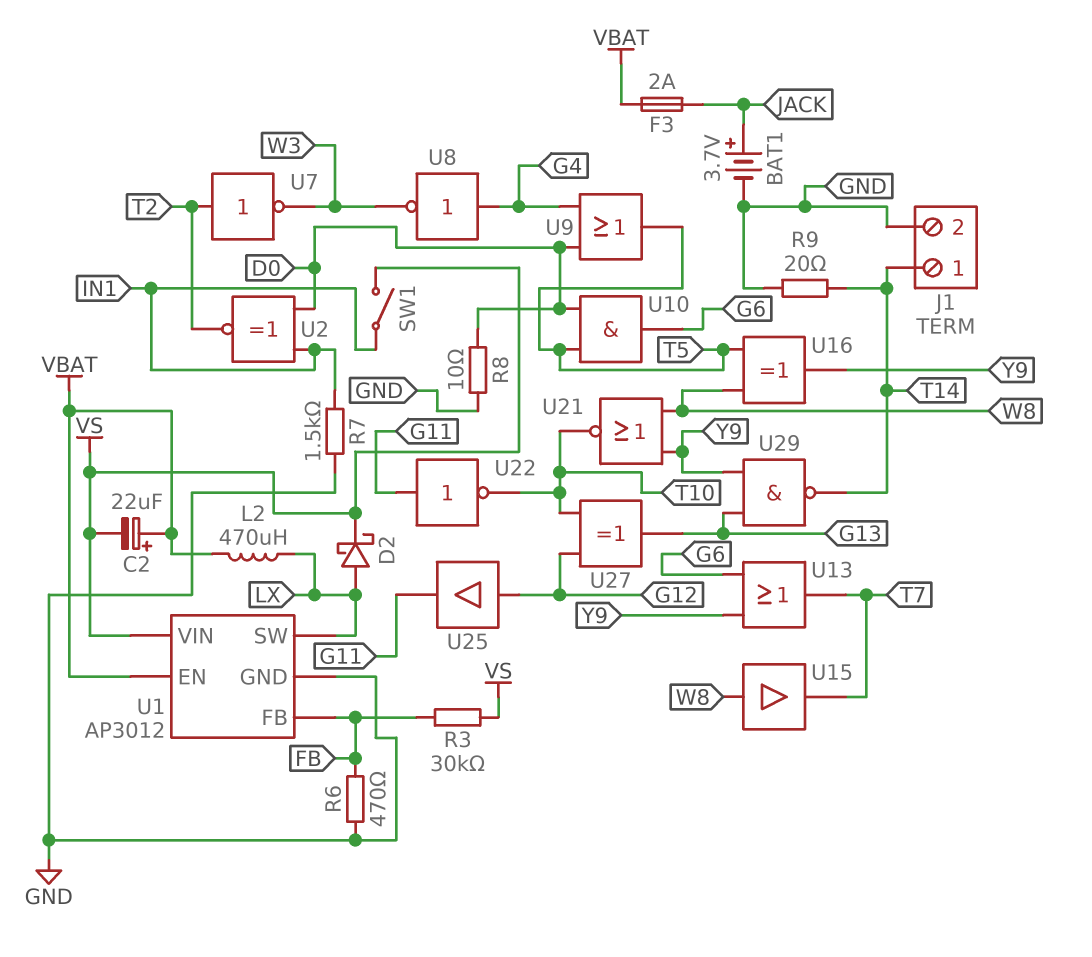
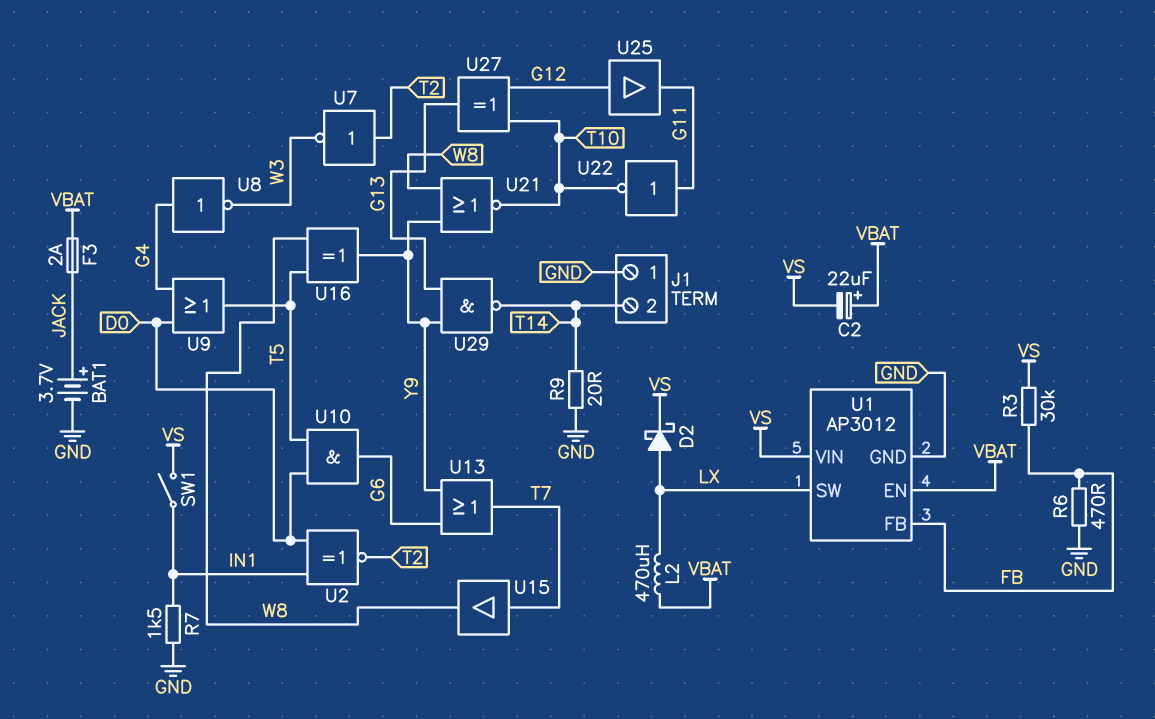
J1 pin 1: T14 -> GND
J1 pin 2: GND -> T14
R8: 10 (D0, GND) -> none
U15: buffer (in W8, out T7) -> buffer (in T7, out W8)

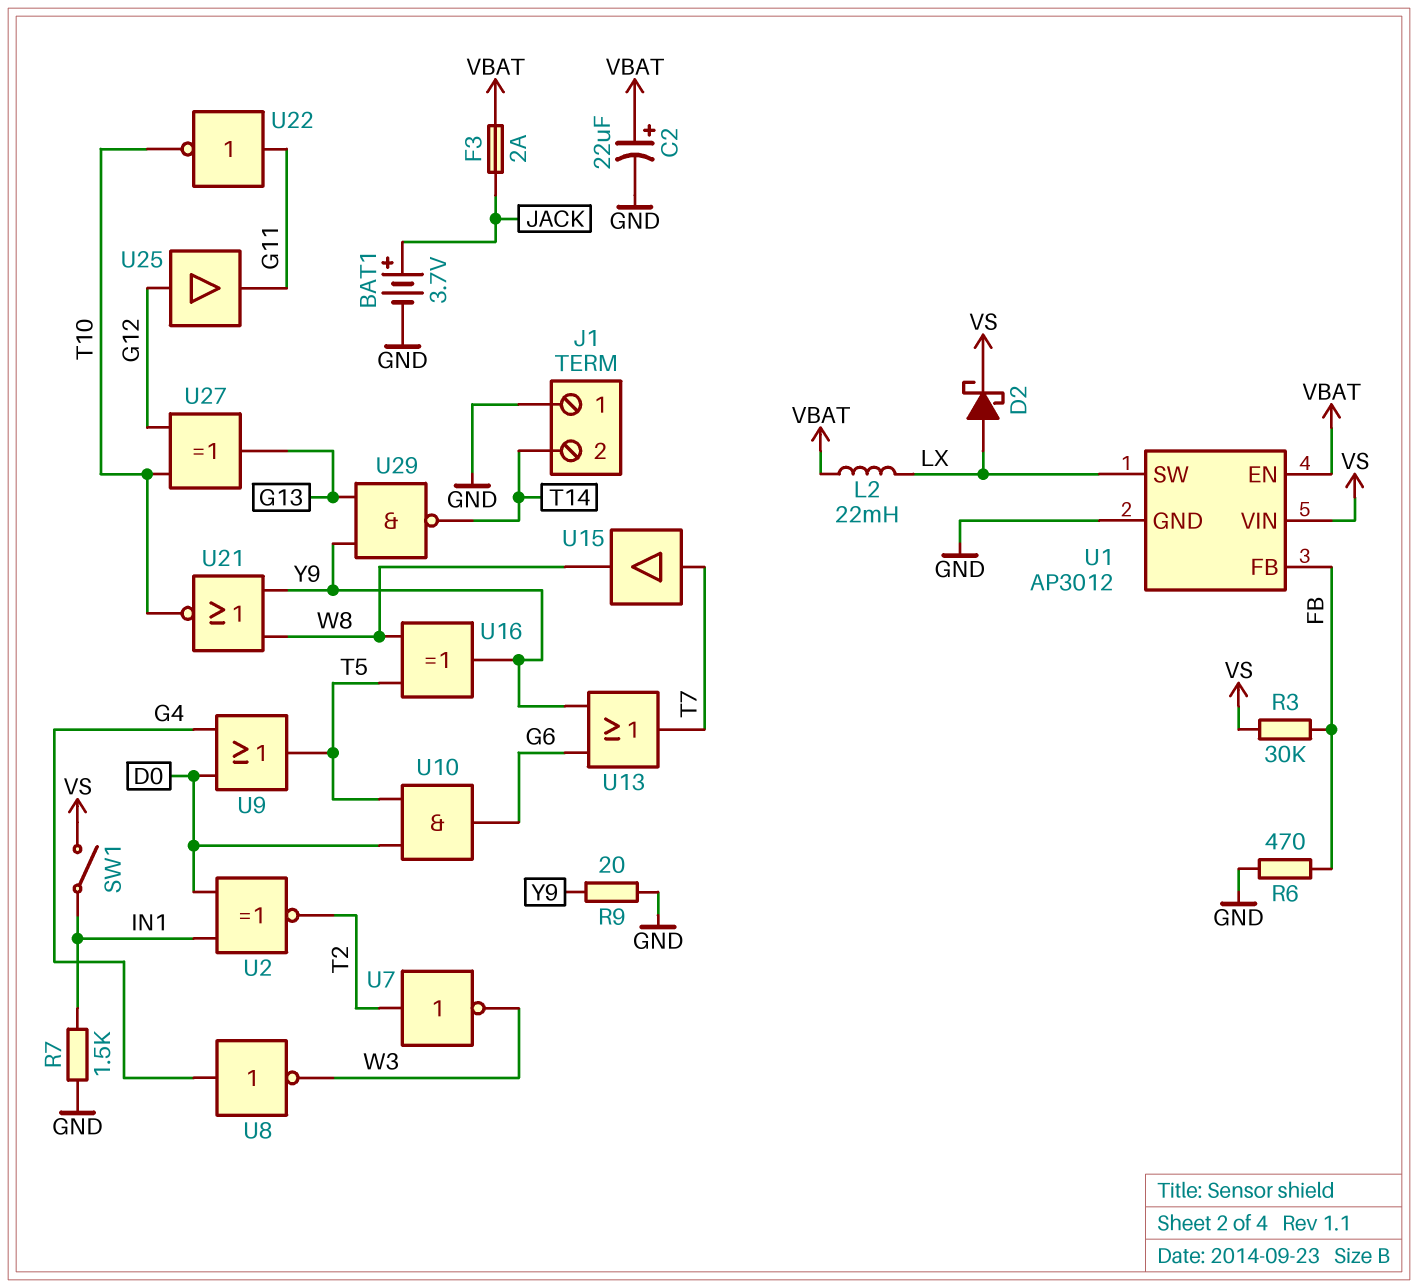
C2: 22uF (plus VBAT, minus VS) -> 22uF (plus VBAT, minus GND)
L2: 470uH (LX, VBAT) -> 22mH (LX, VBAT)
R9: 20 (GND, T14) -> 20 (GND, Y9)

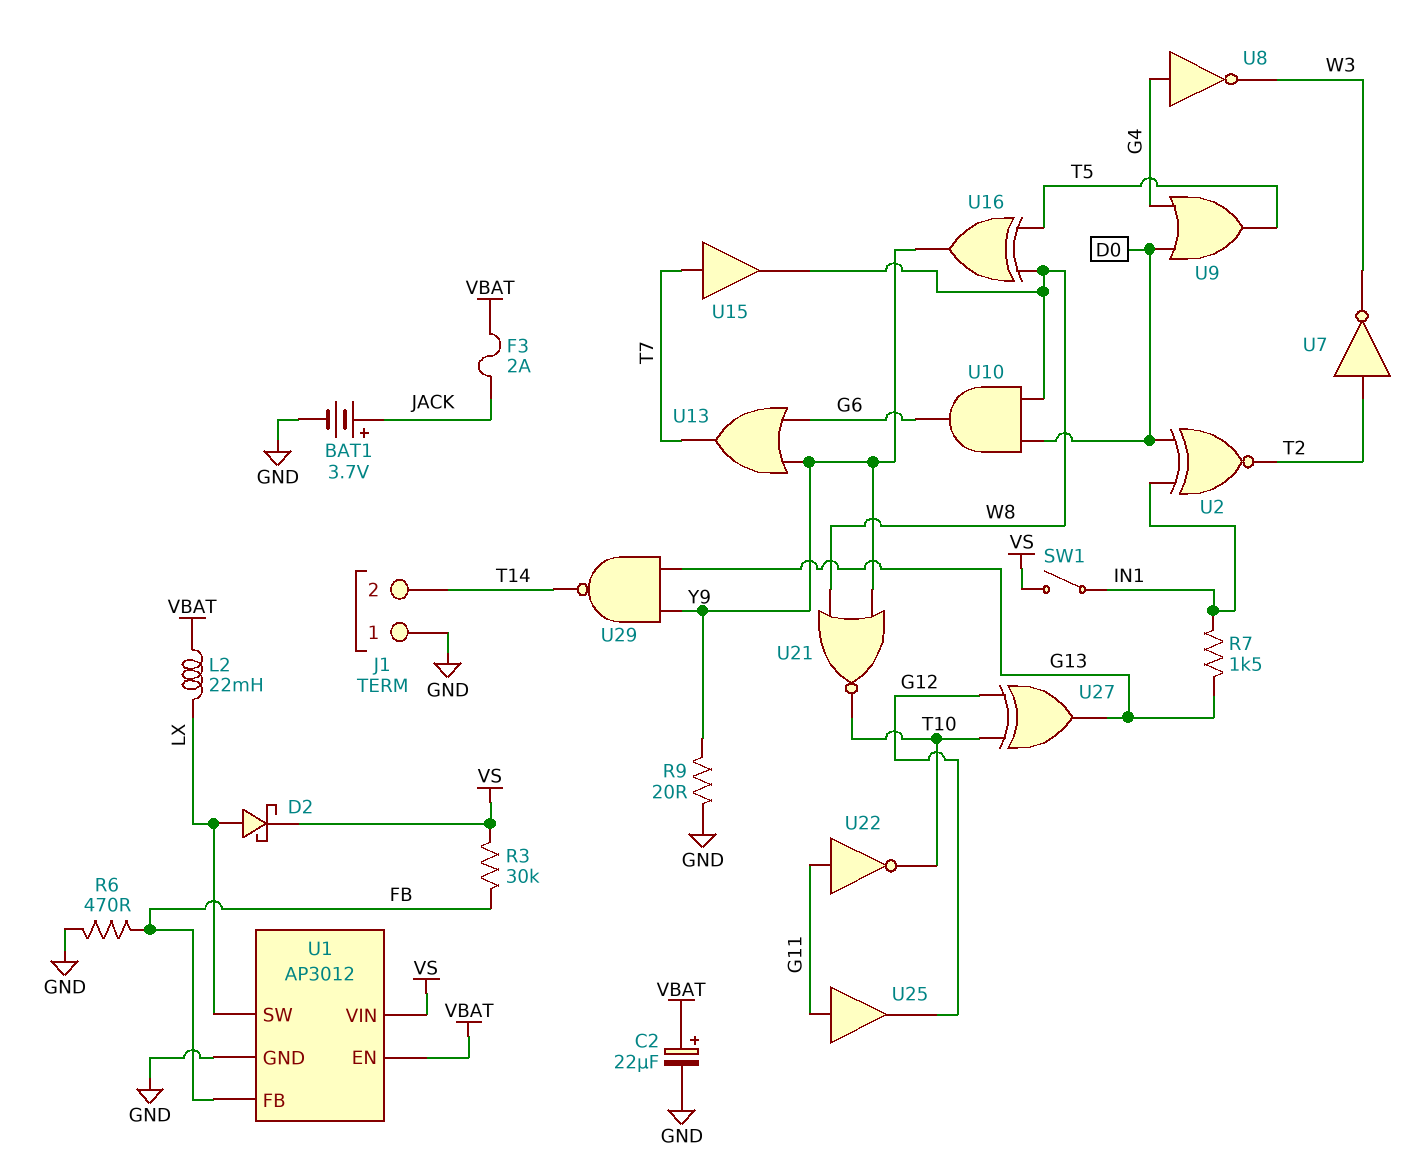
R7: 1.5k (GND, IN1) -> 1.5k (G13, IN1)
U10: AND (in D0, in T5, out G6) -> AND (in D0, in W8, out G6)
U25: buffer (in G12, out G11) -> buffer (in G11, out G12)

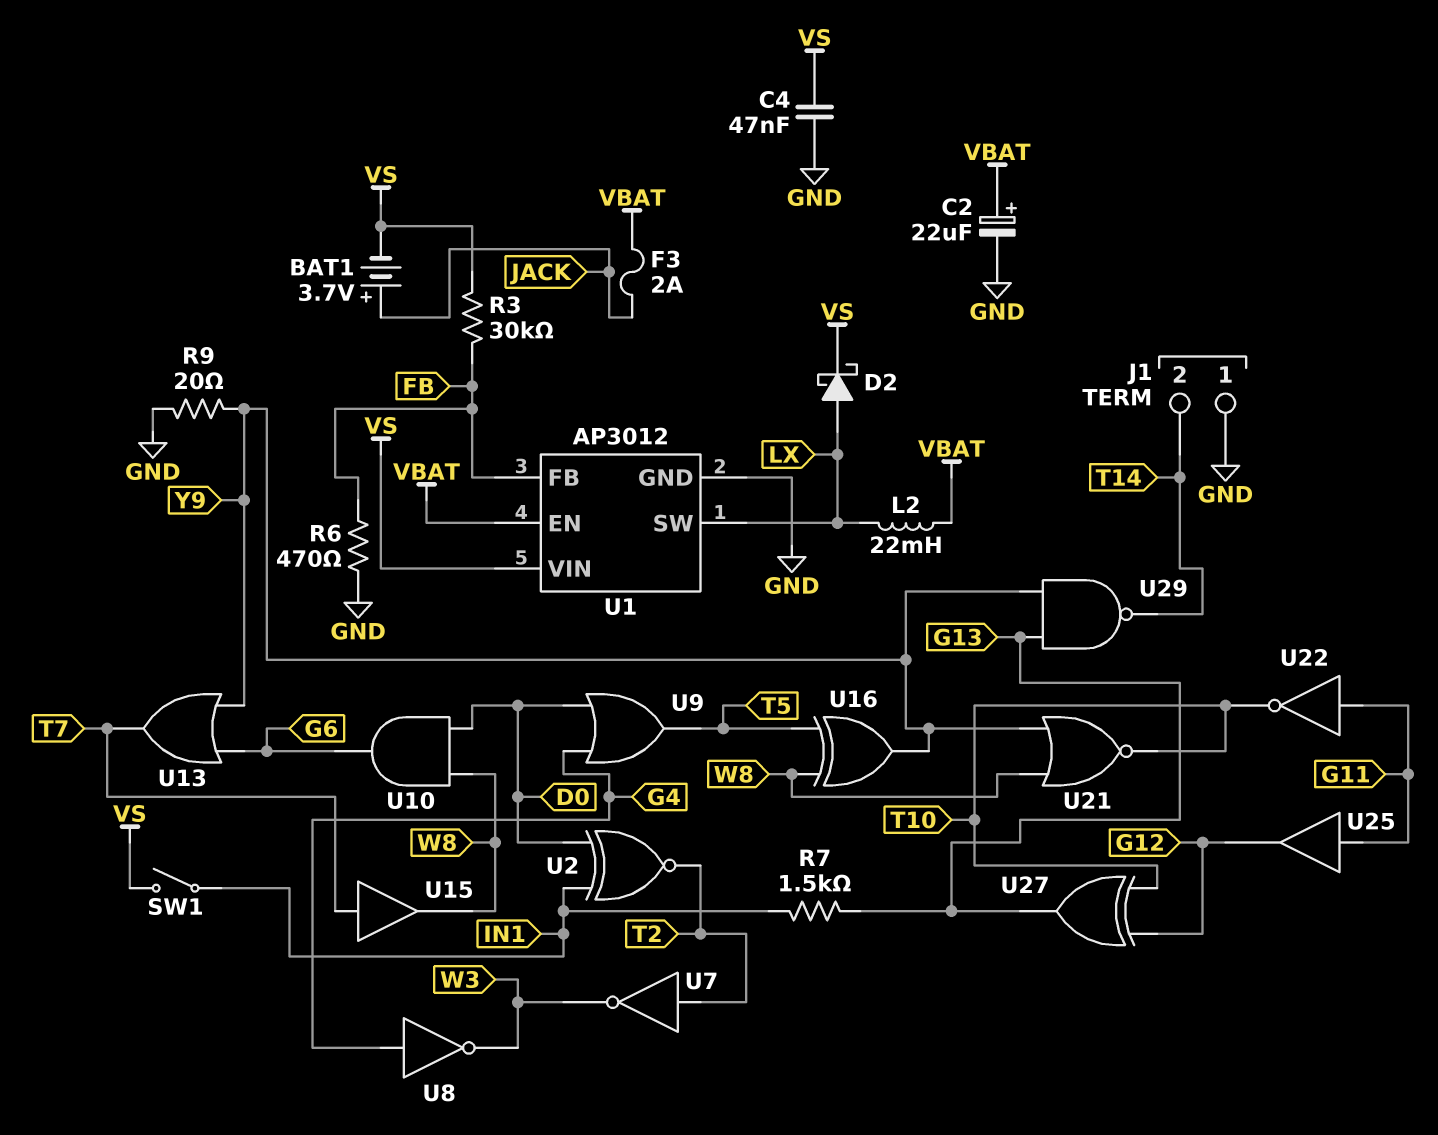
BAT1: 3.7V (plus JACK, minus GND) -> 3.7V (plus JACK, minus VS)
C4: none -> 47nF (GND, VS)

